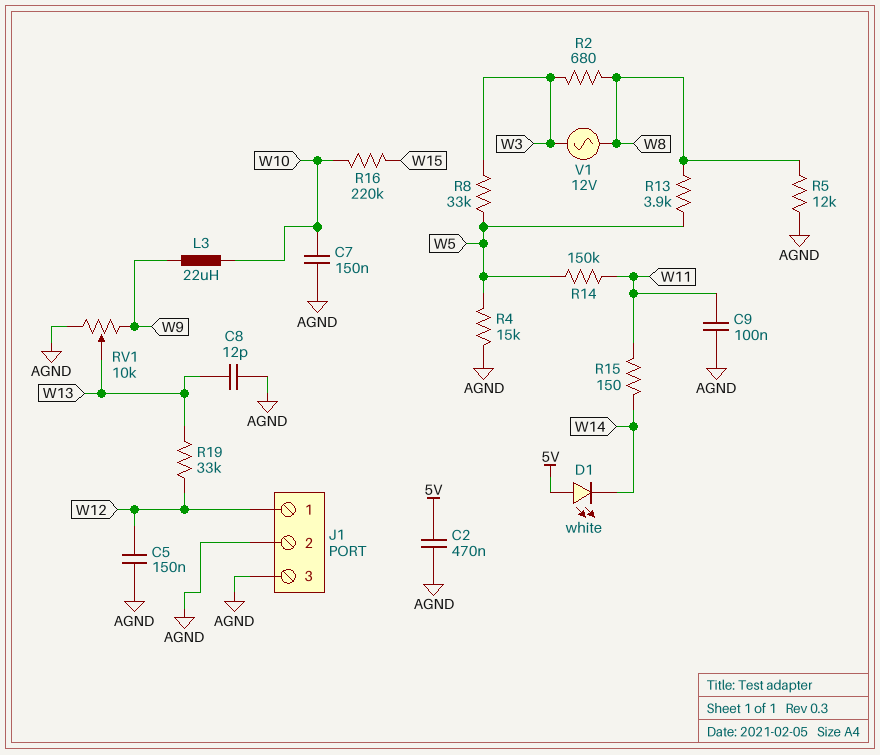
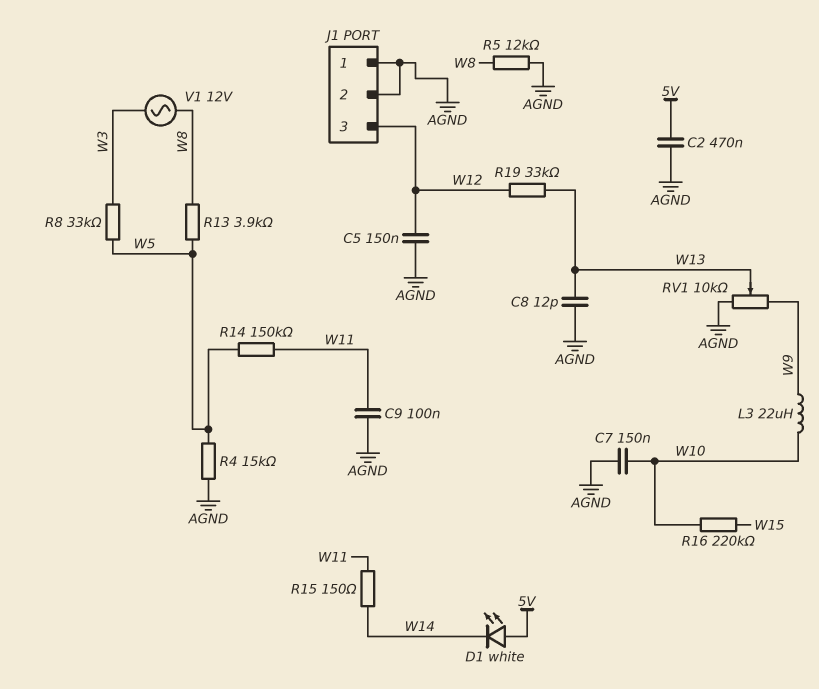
J1 pin 1: W12 -> AGND
J1 pin 3: AGND -> W12
R2: 680 (W3, W8) -> none

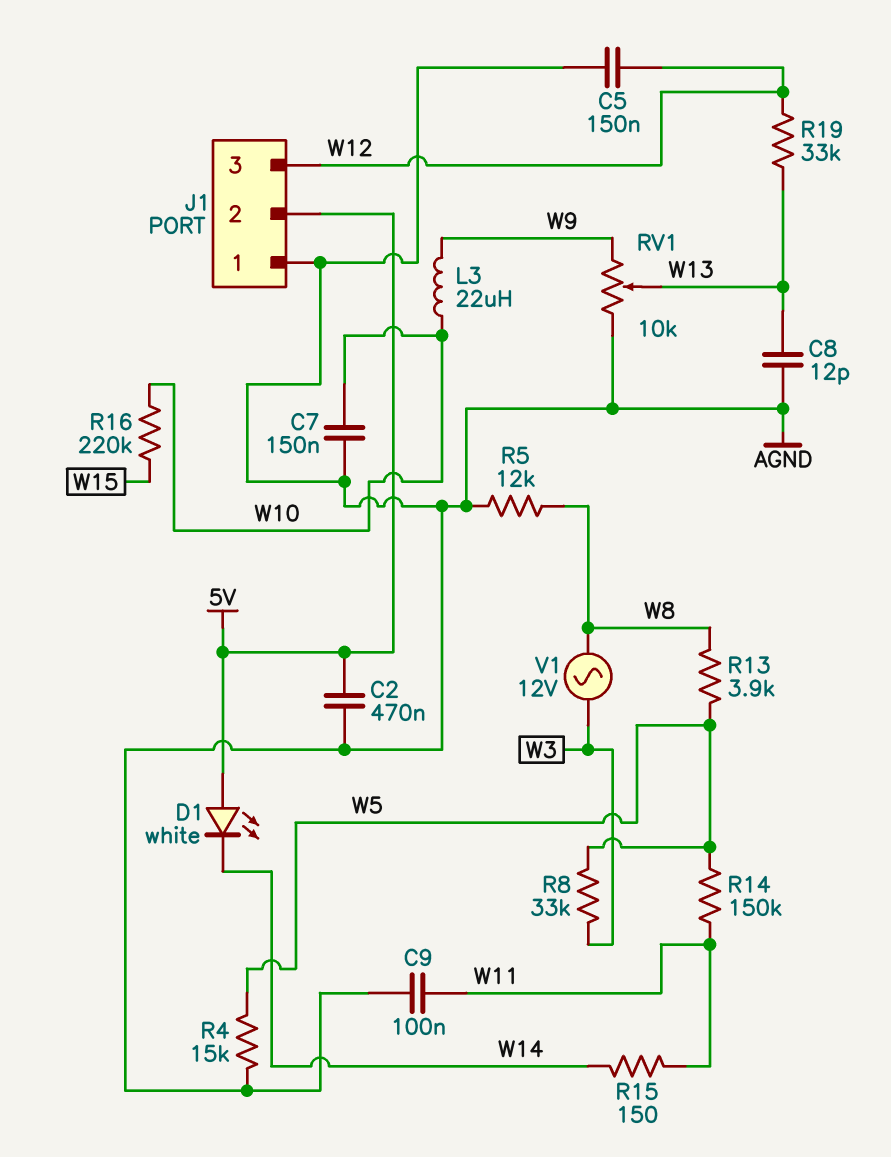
J1 pin 2: AGND -> 5V

